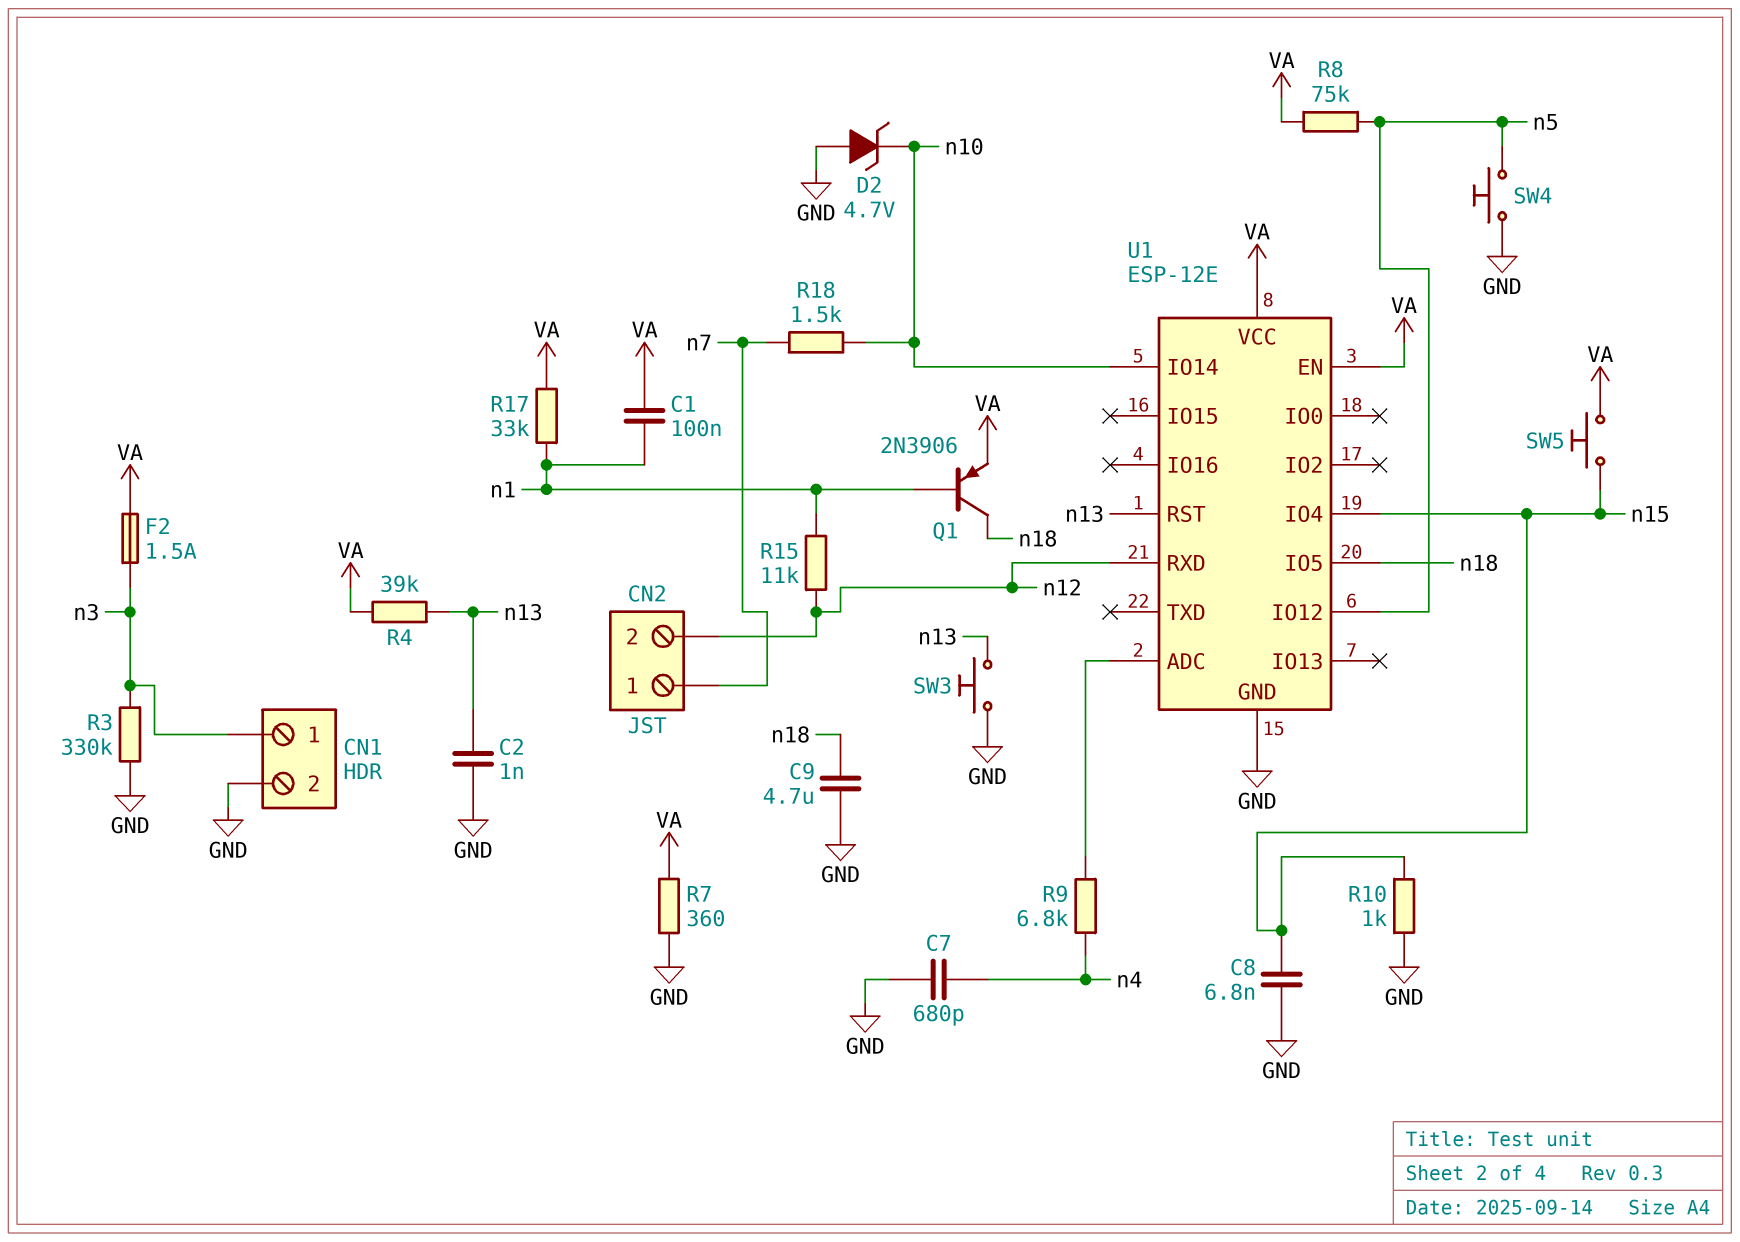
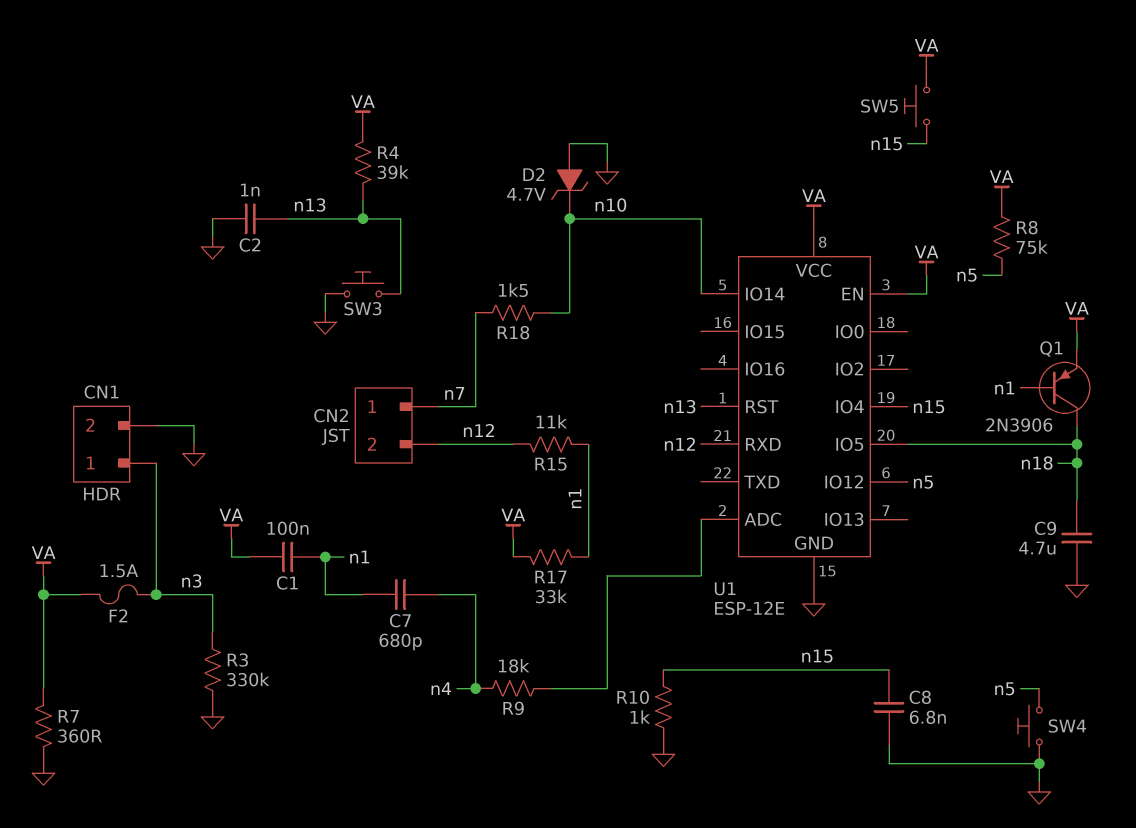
C7: 680pF (GND, n4) -> 680pF (n1, n4)
R9: 6.8k (U1/ADC, n4) -> 18k (U1/ADC, n4)

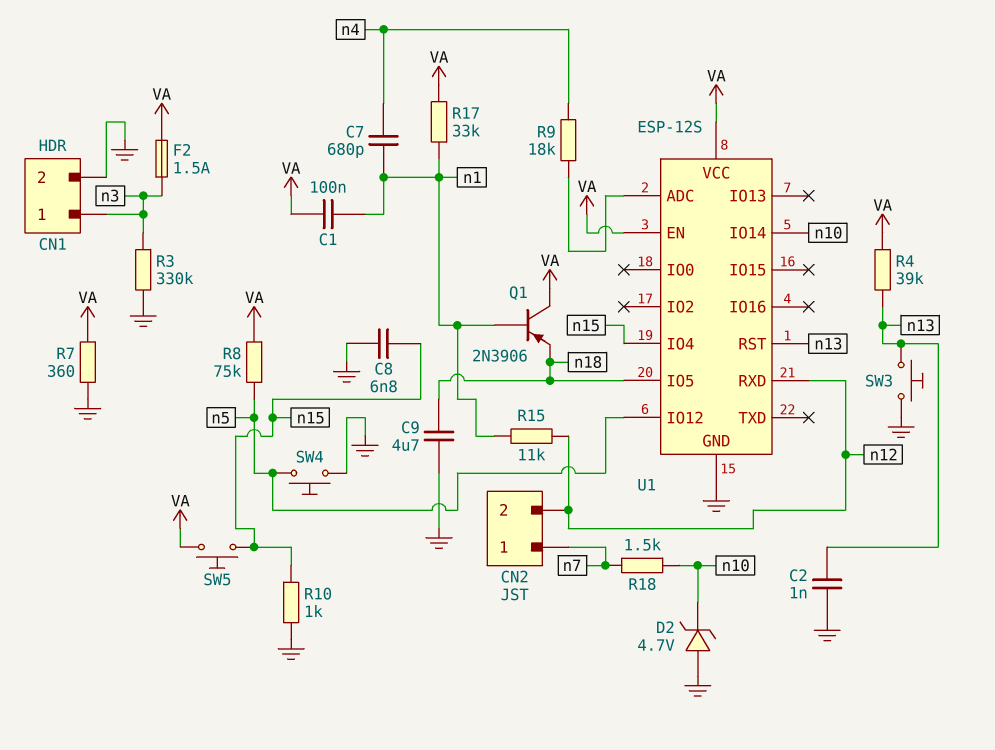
Q1: PNP 2N3906 (B n1, C n18, E VA) -> PNP 2N3906 (B n1, C VA, E n18)
U1: ESP-12E -> ESP-12S

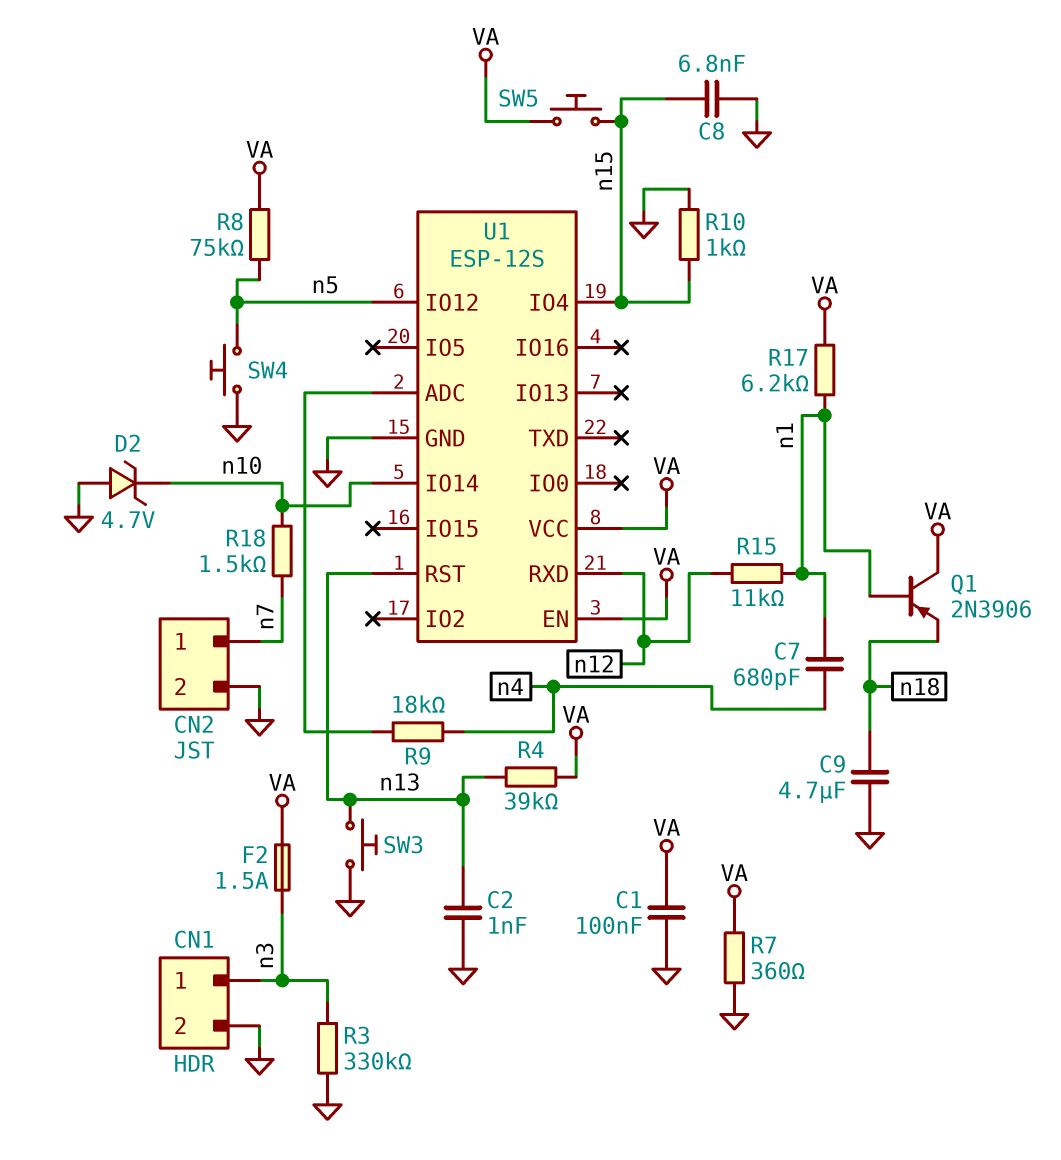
C1: 100nF (VA, n1) -> 100nF (GND, VA)
CN2 pin 2: n12 -> GND
R17: 33k (VA, n1) -> 6.2k (VA, n1)
U1 pin IO5: n18 -> none

